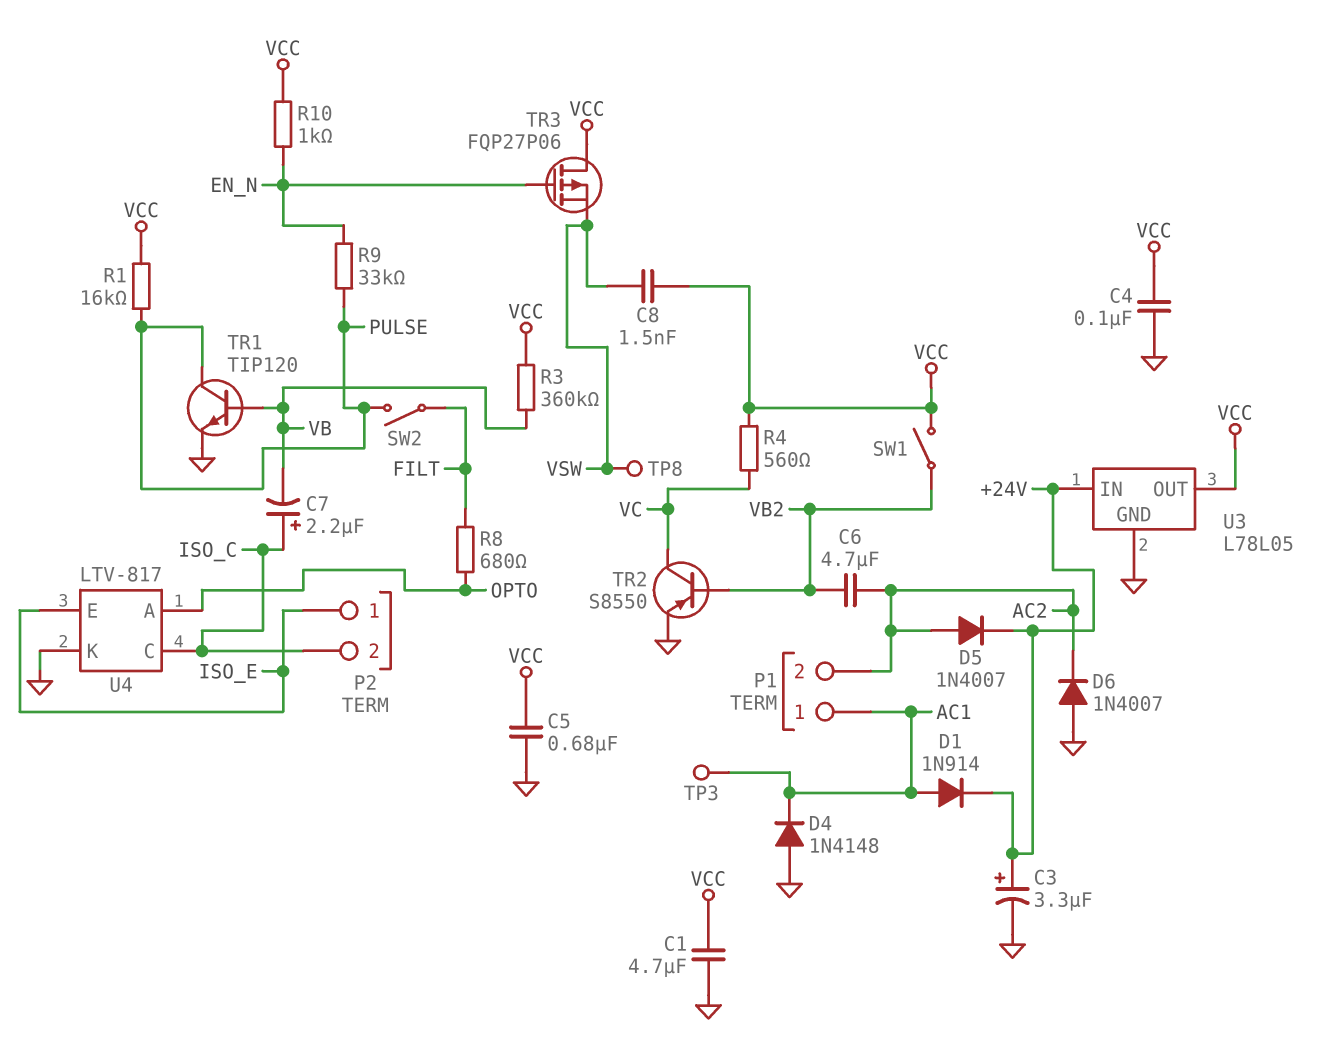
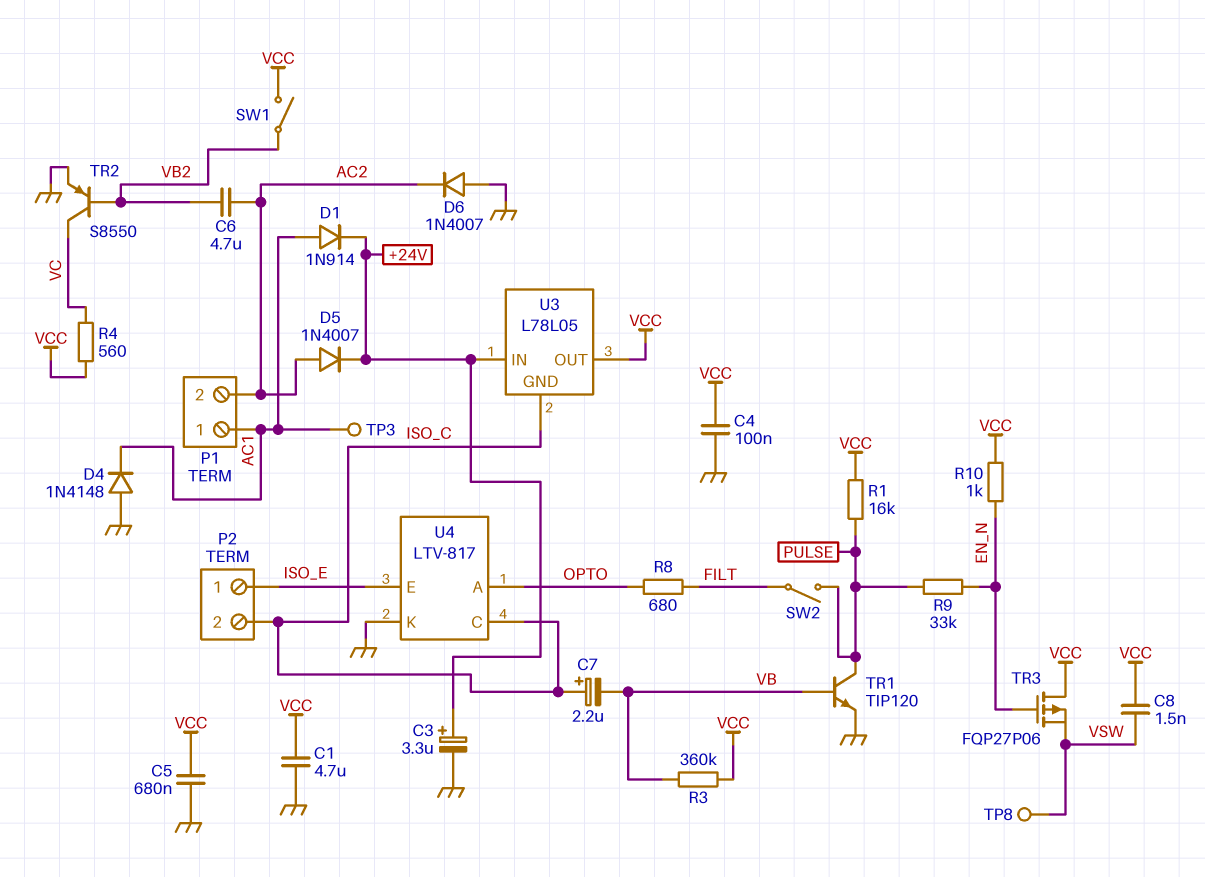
U3 pin GND: GND -> ISO_C

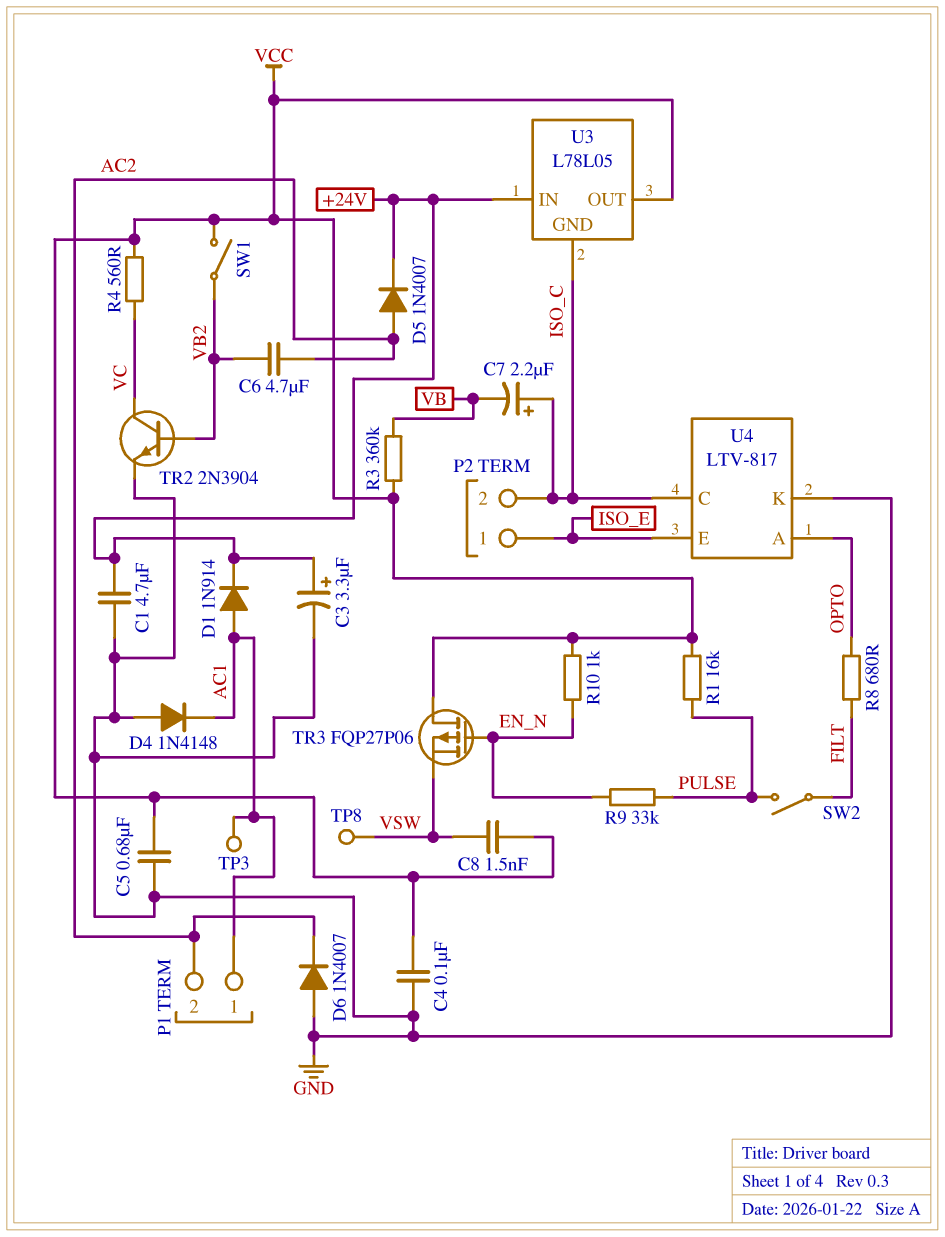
C1: 4.7uF (GND, VCC) -> 4.7uF (+24V, GND)
TR1: NPN TIP120 (B VB, C PULSE, E GND) -> none
TR2: PNP S8550 (B VB2, C VC, E GND) -> NPN 2N3904 (B VB2, C VC, E GND)

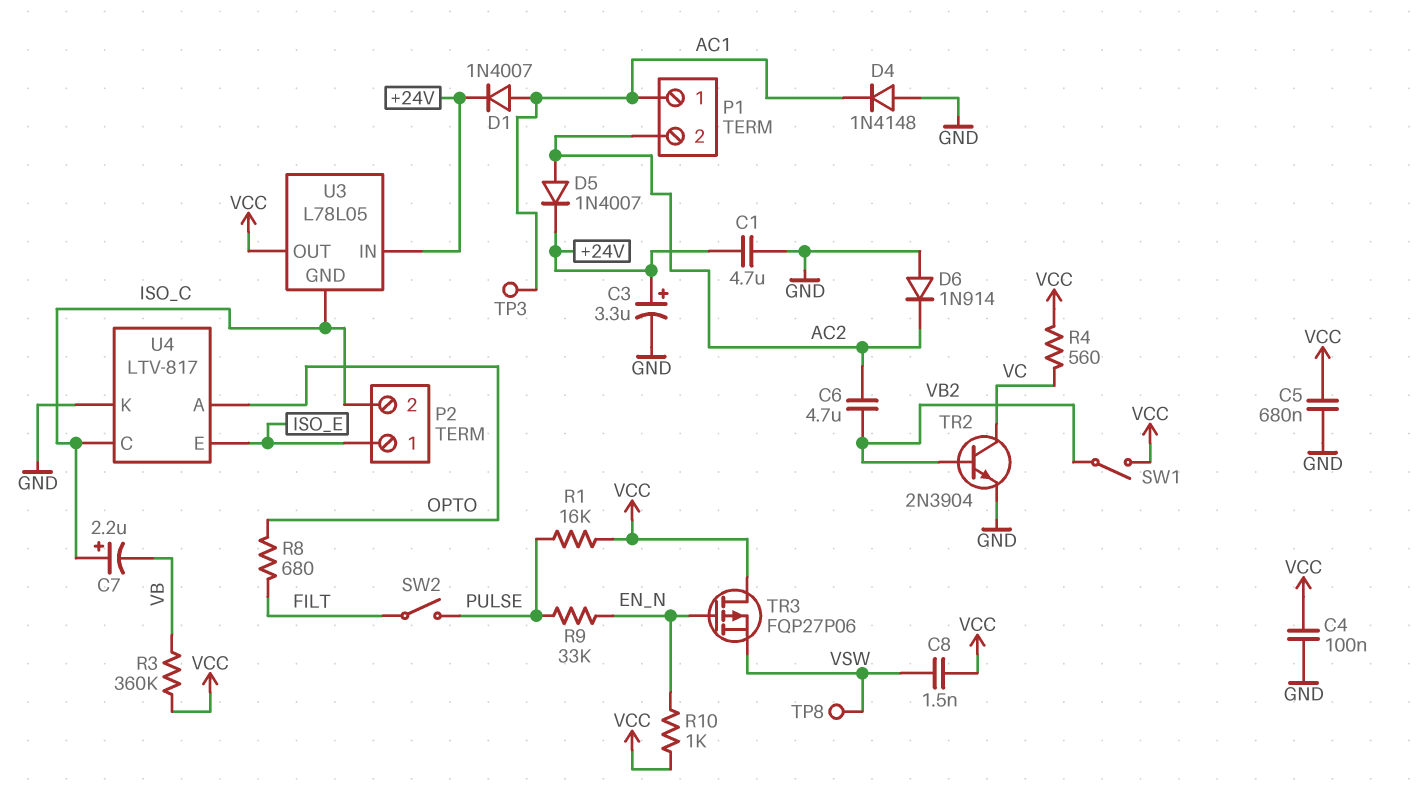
D1: diode 1N914 (A AC1, K +24V) -> diode 1N4007 (A AC1, K +24V)
D6: diode 1N4007 (A GND, K AC2) -> diode 1N914 (A GND, K AC2)

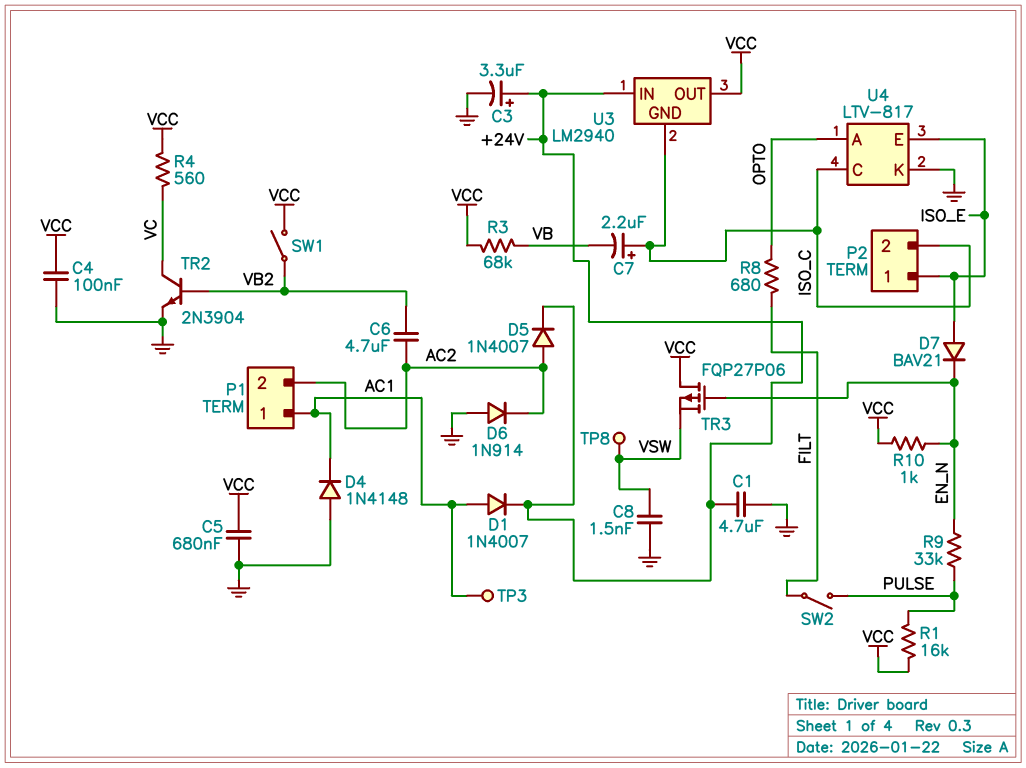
C8: 1.5nF (VCC, VSW) -> 1.5nF (GND, VSW)
D7: none -> diode BAV21 (A ISO_E, K EN_N)
R3: 360k (VB, VCC) -> 68k (VB, VCC)
U3: L78L05 -> LM2940

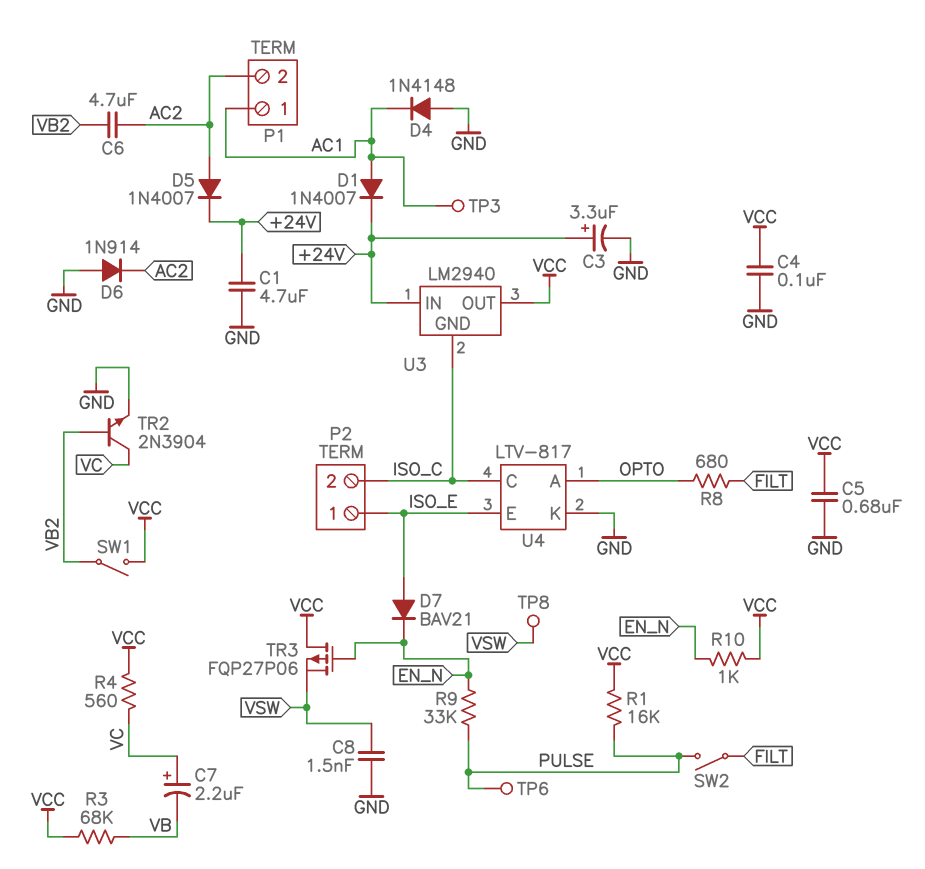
C7: 2.2uF (plus ISO_C, minus VB) -> 2.2uF (plus VC, minus VB)
TP6: none -> test point (PULSE)

